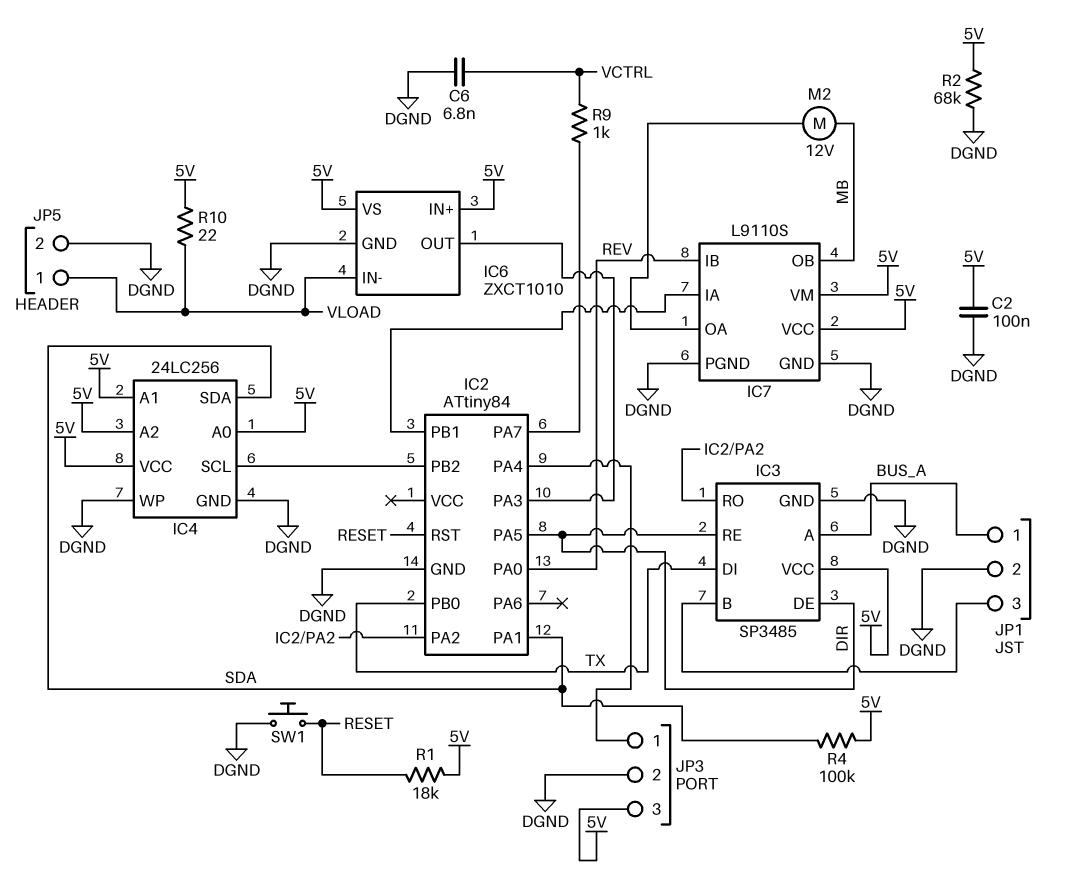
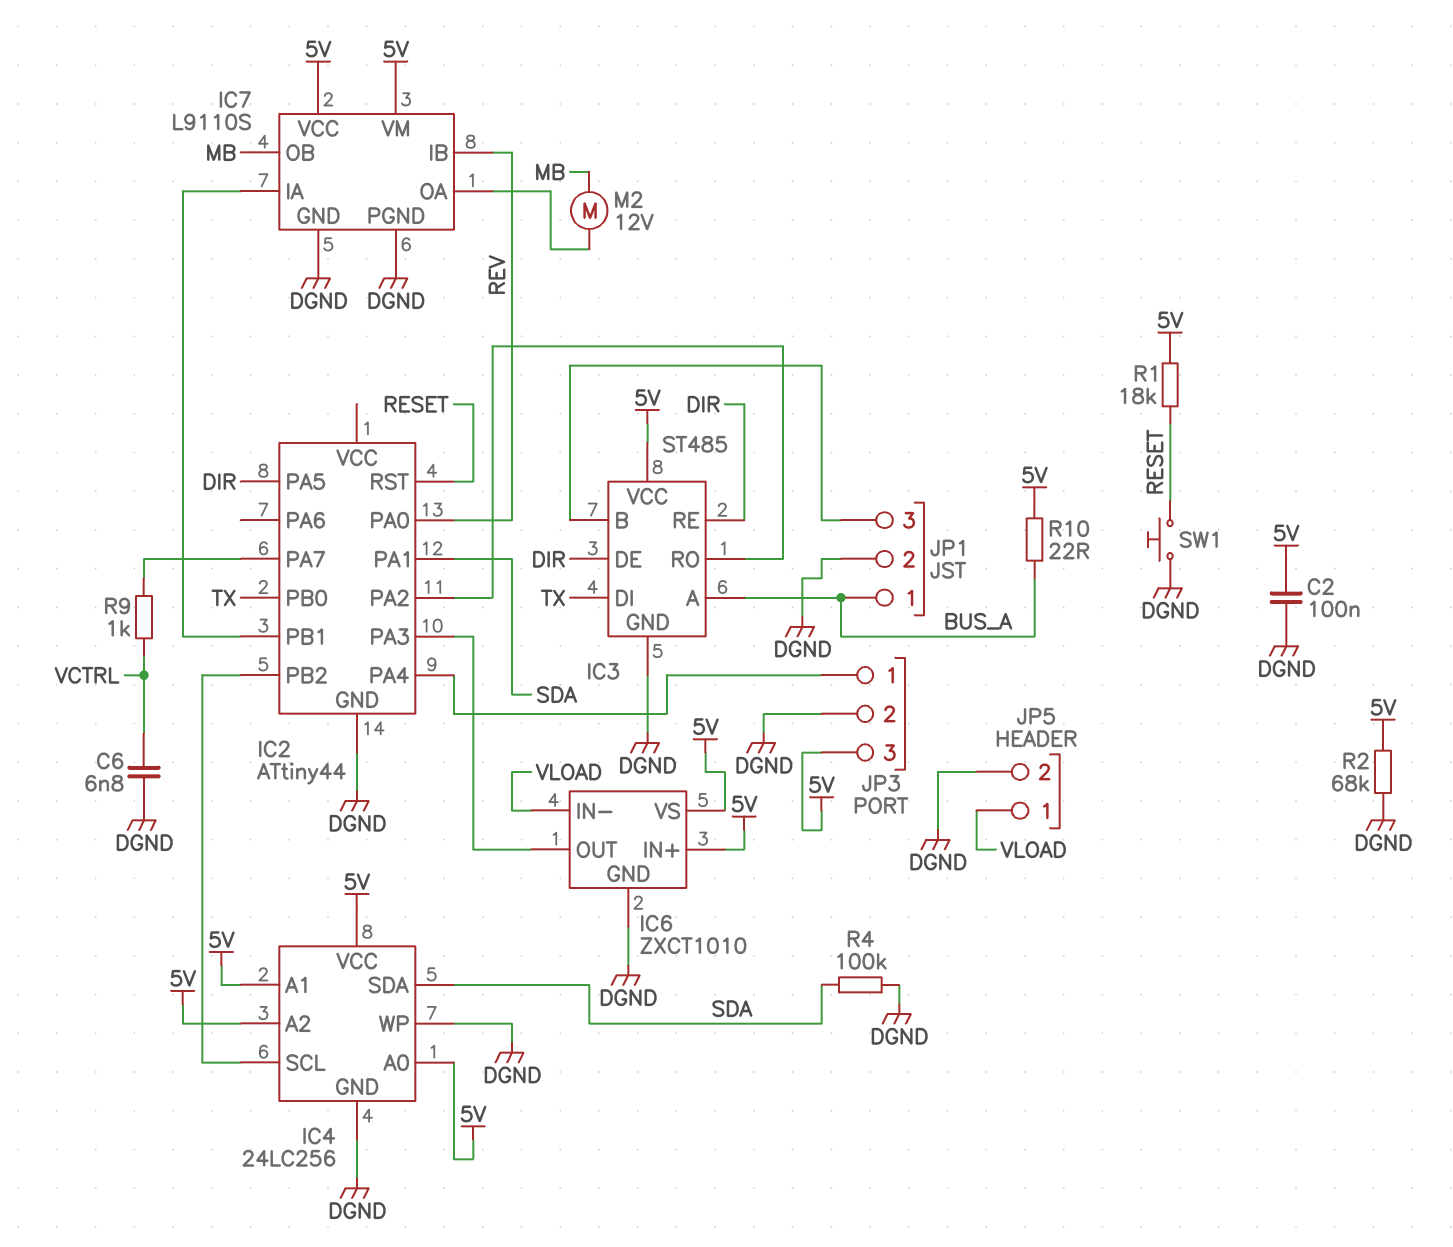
IC2: ATtiny84 -> ATtiny44
IC3: SP3485 -> ST485
R4: 100k (5V, SDA) -> 100k (DGND, SDA)
R10: 22 (5V, VLOAD) -> 22 (5V, BUS_A)

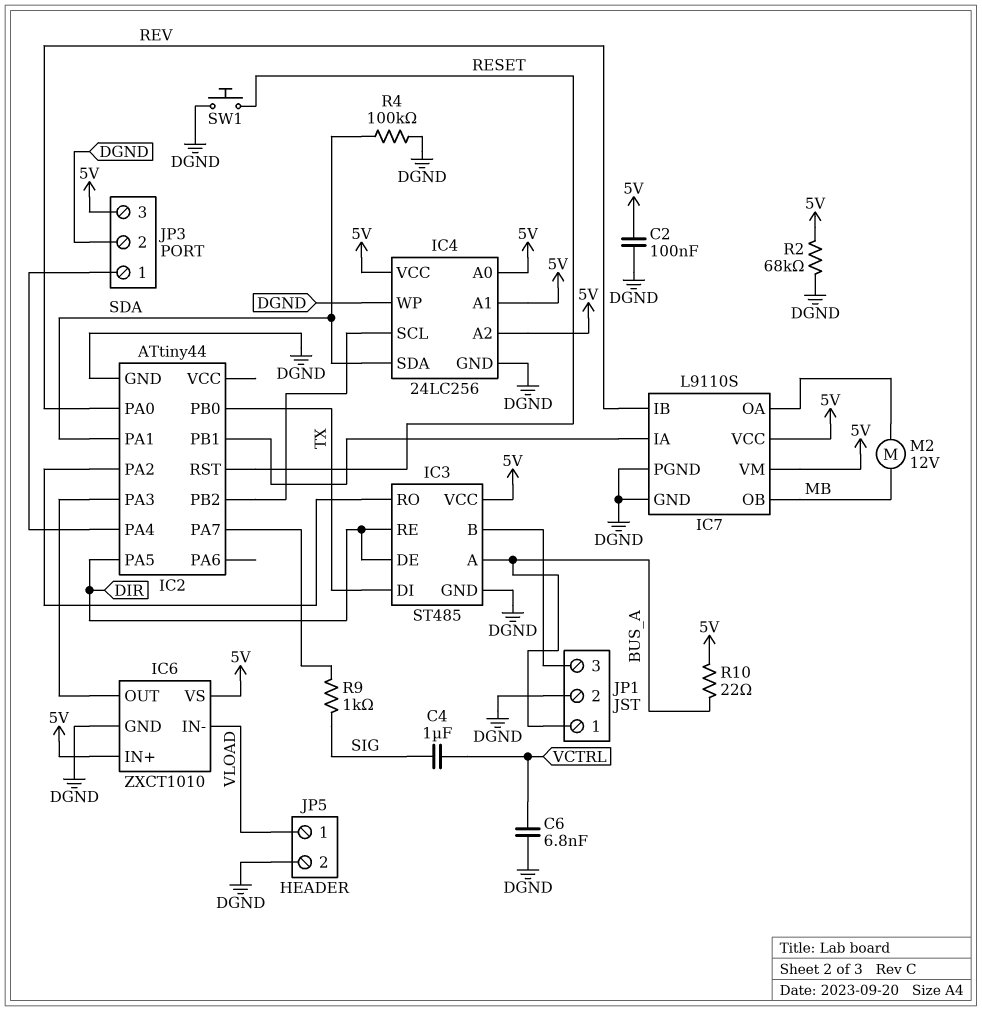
C4: none -> 1uF (SIG, VCTRL)
R1: 18k (5V, RESET) -> none
R9: 1k (IC2/PA7, VCTRL) -> 1k (IC2/PA7, SIG)

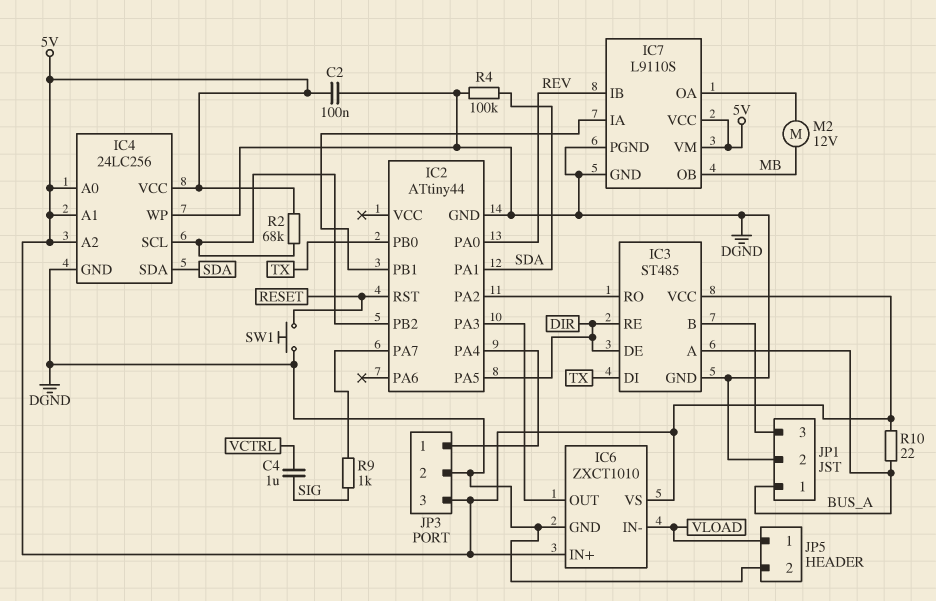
C6: 6.8nF (DGND, VCTRL) -> none
R2: 68k (5V, DGND) -> 68k (5V, IC2/PB2)

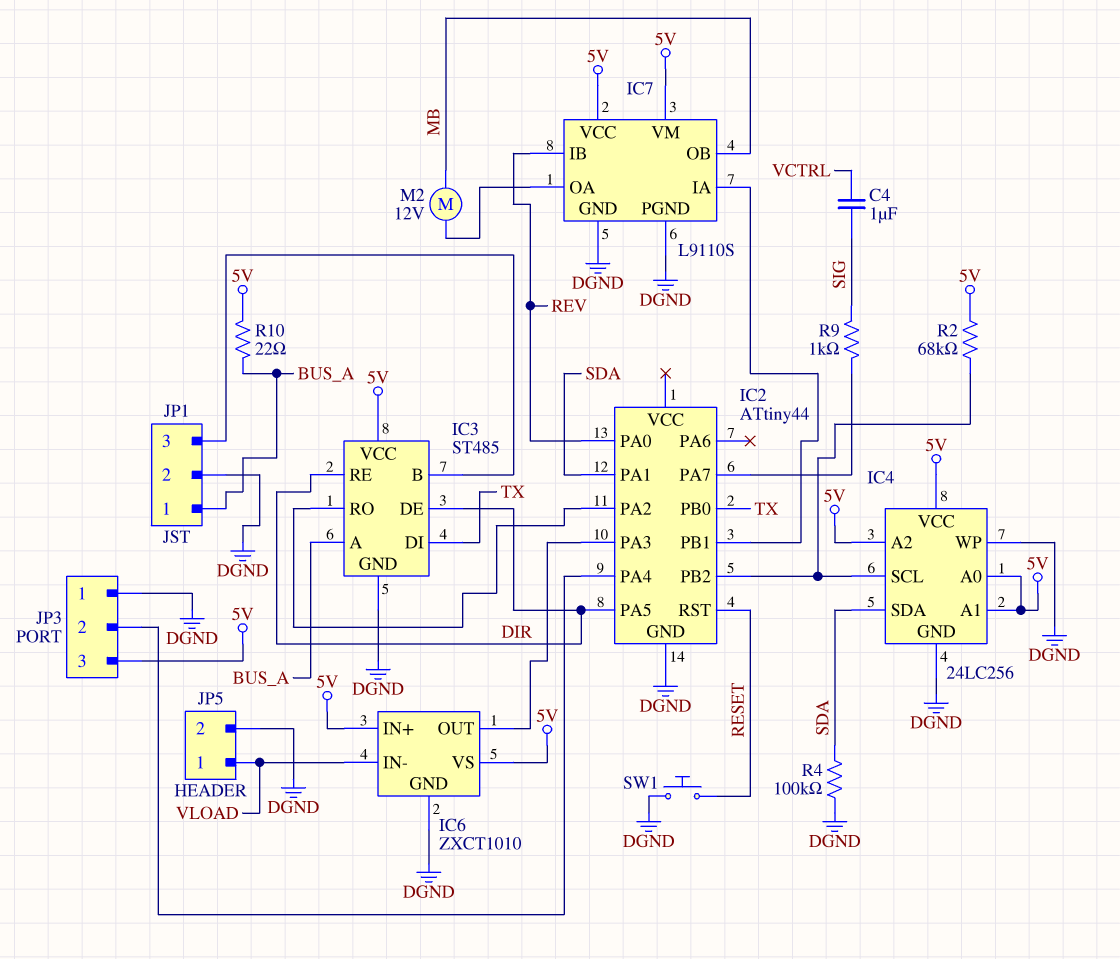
C2: 100nF (5V, DGND) -> none
JP3 pin 1: IC2/PA4 -> DGND
JP3 pin 2: DGND -> IC2/PA4

